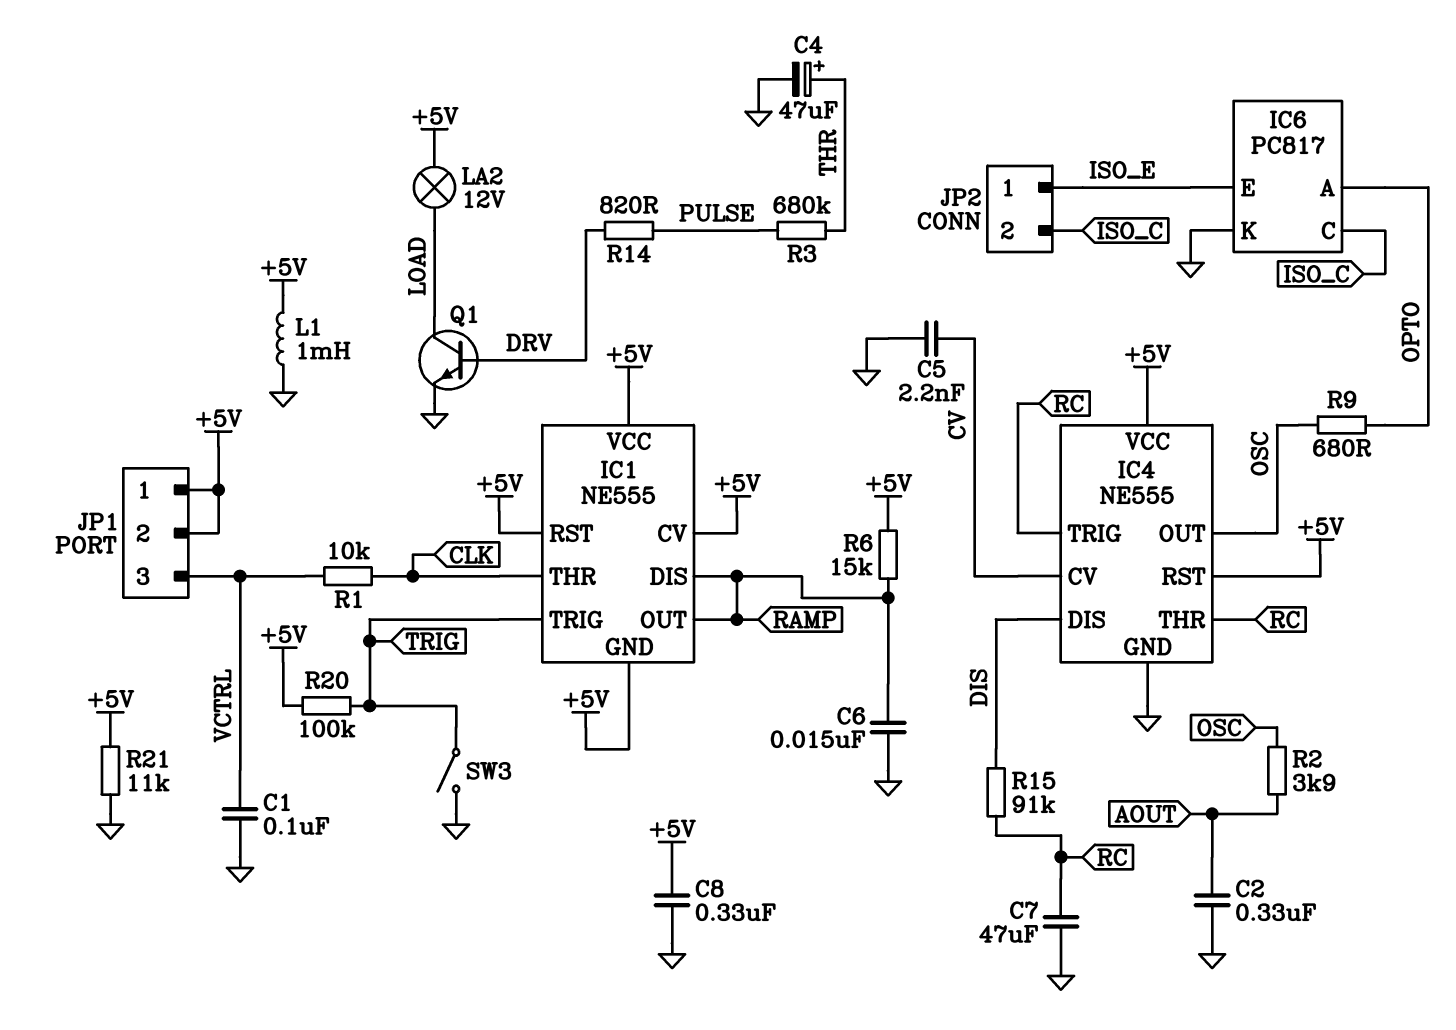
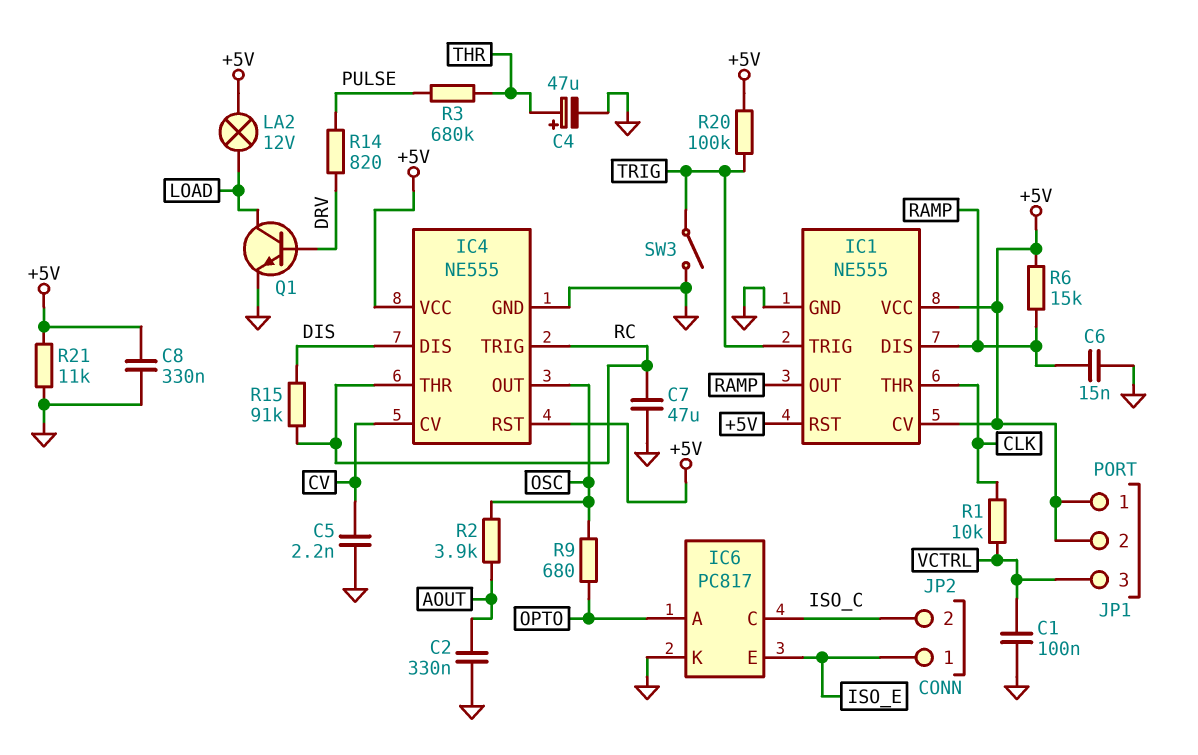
IC1 pin GND: +5V -> GND
L1: 1mH (+5V, GND) -> none

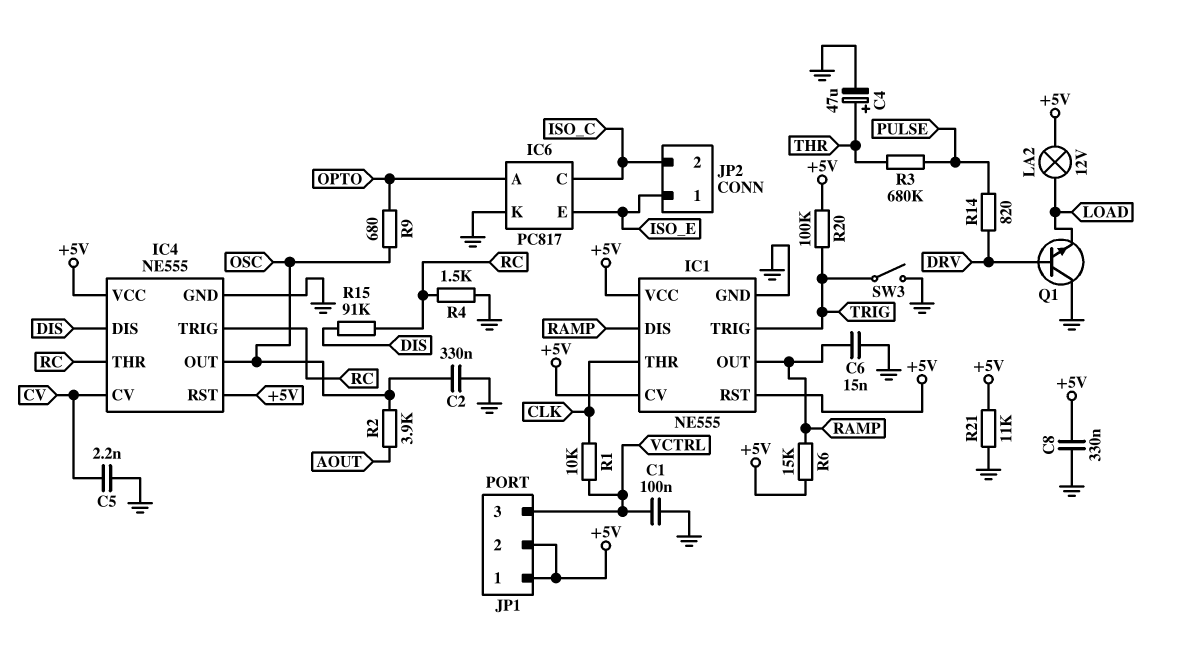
C2: 330nF (AOUT, GND) -> 330nF (GND, OSC)
C7: 47uF (GND, RC) -> none
Q1: NPN (B DRV, C LOAD, E GND) -> NPN (B DRV, C GND, E LOAD)
R4: none -> 1.5k (GND, RC)

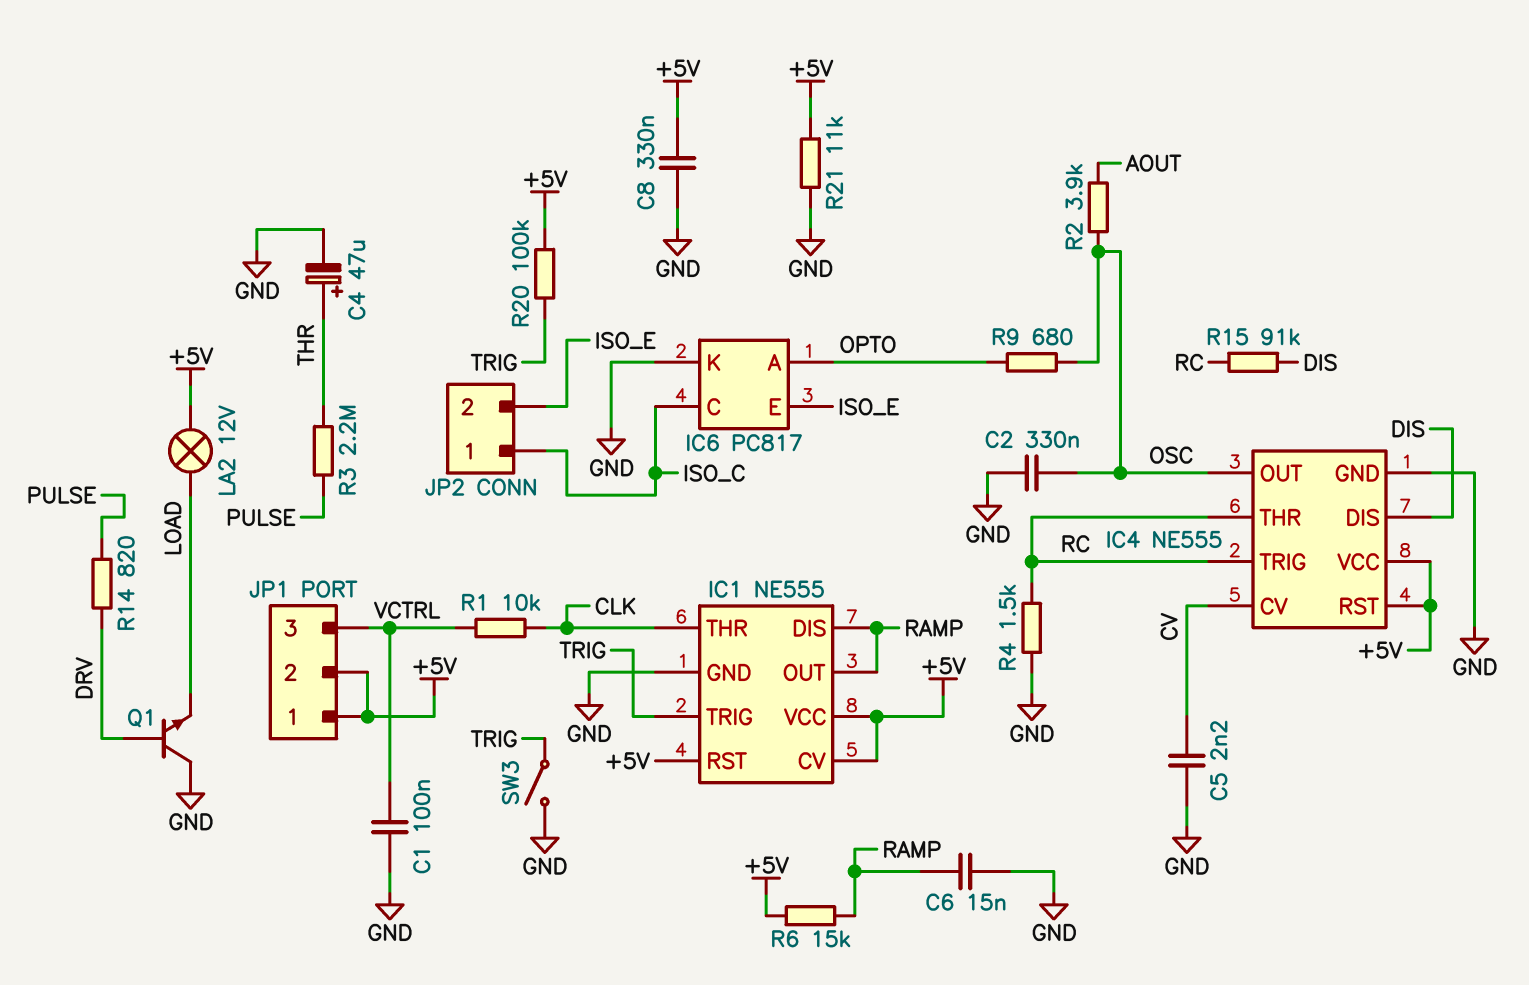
JP2 pin 1: ISO_E -> ISO_C
JP2 pin 2: ISO_C -> ISO_E
R3: 680k (PULSE, THR) -> 2.2M (PULSE, THR)

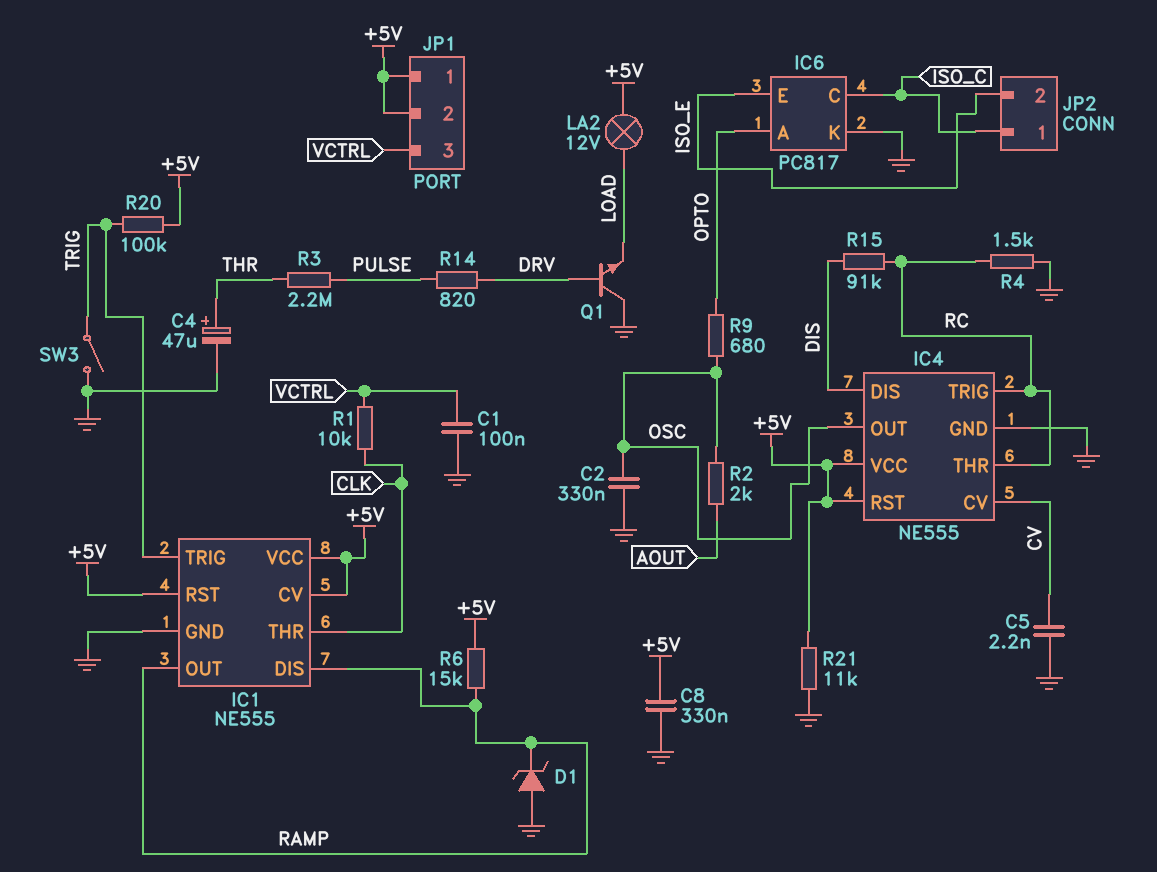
C6: 15nF (GND, RAMP) -> none
D1: none -> zener (A GND, K RAMP)
R2: 3.9k (AOUT, OSC) -> 2k (AOUT, OSC)

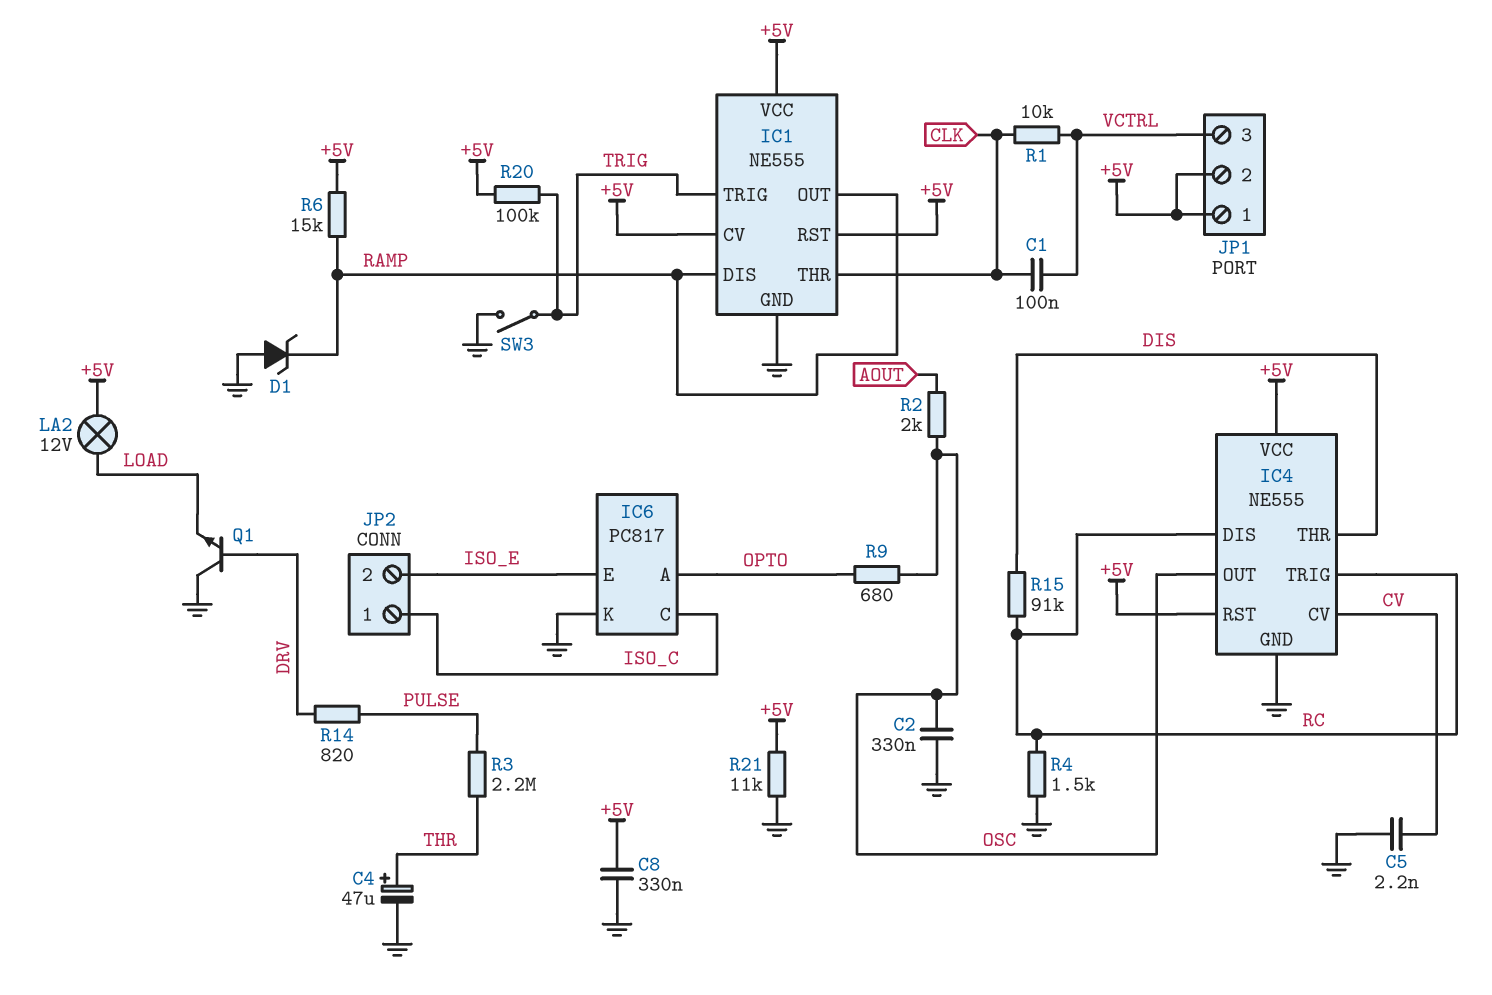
C1: 100nF (GND, VCTRL) -> 100nF (CLK, VCTRL)
IC4 pin DIS: DIS -> RC
IC4 pin THR: RC -> DIS

